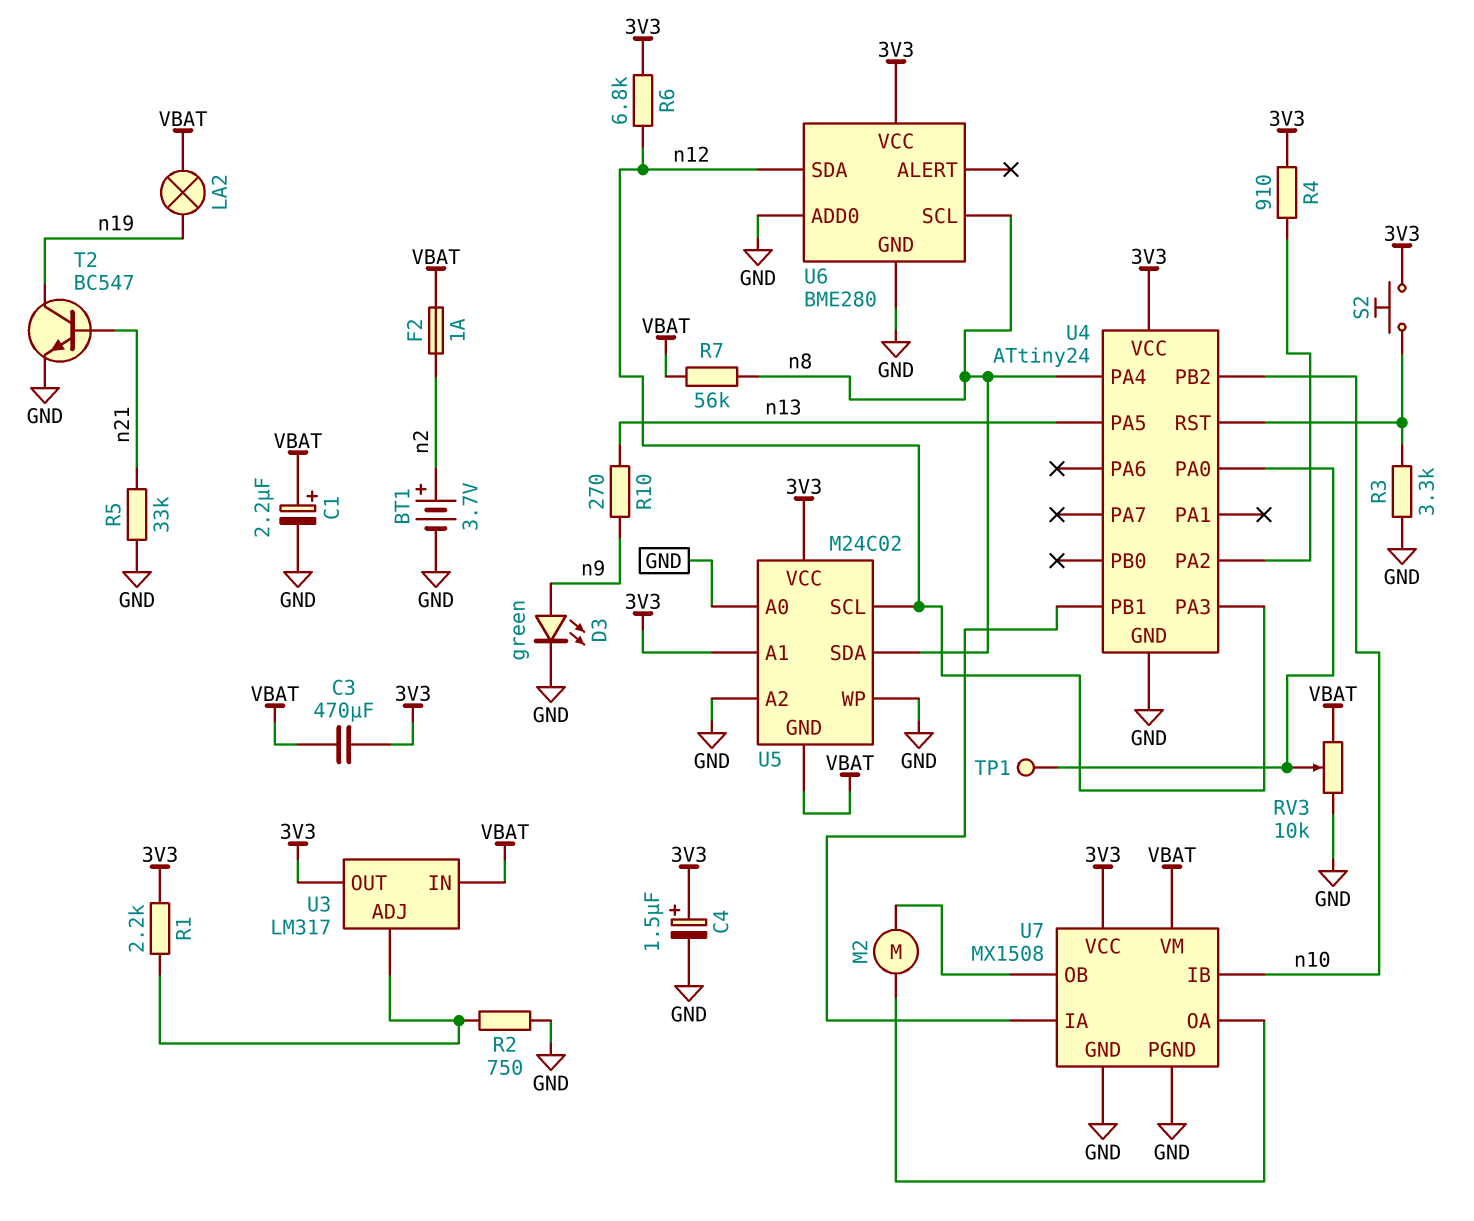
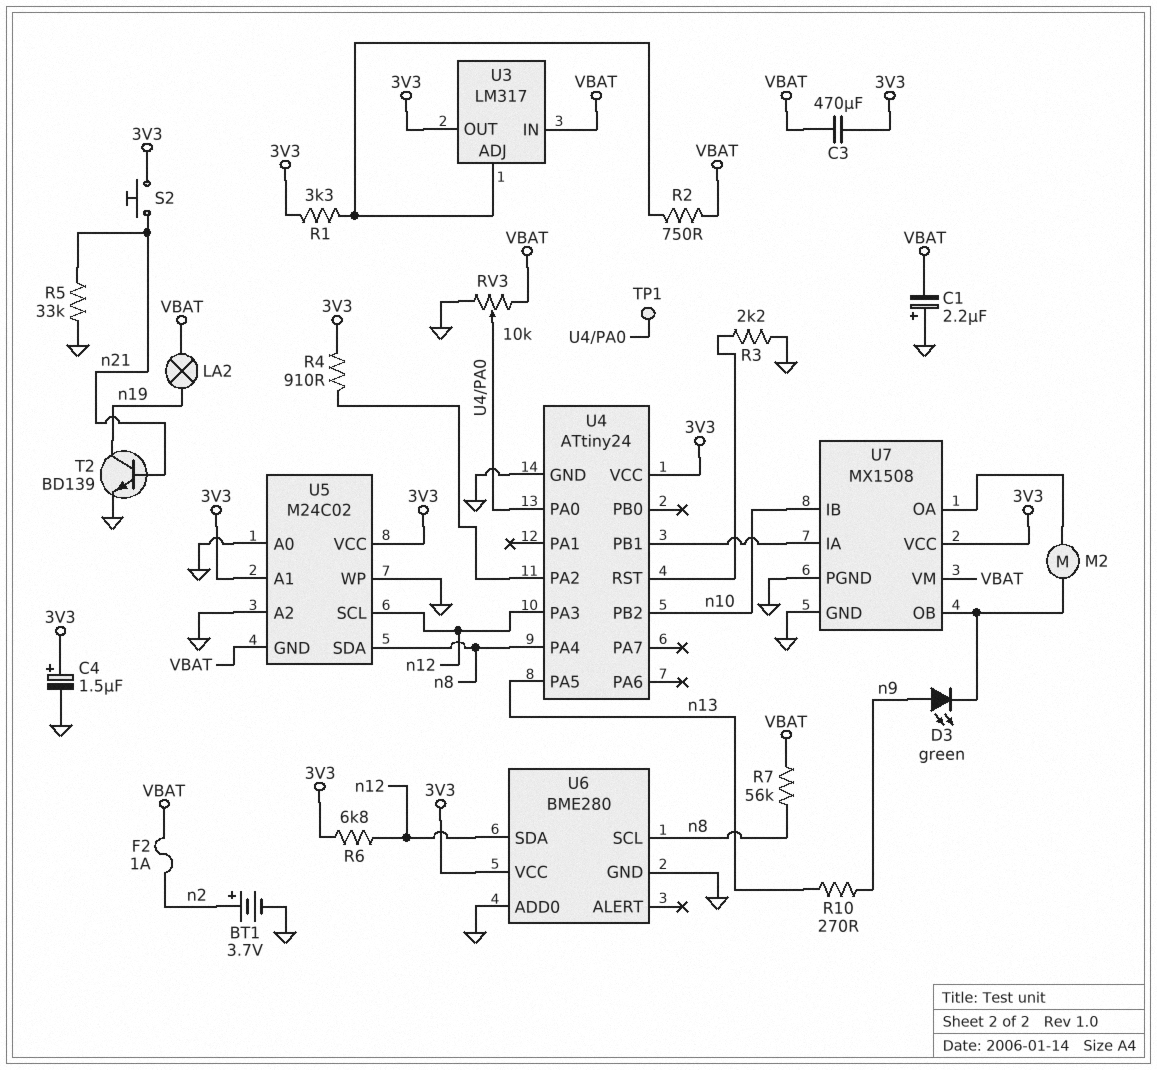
C1: 2.2uF (plus VBAT, minus GND) -> 2.2uF (plus GND, minus VBAT)
D3: LED green (A n9, K GND) -> LED green (A n9, K U7/OB)
R1: 2.2k (3V3, U3/ADJ) -> 3.3k (3V3, U3/ADJ)
R2: 750 (GND, U3/ADJ) -> 750 (U3/ADJ, VBAT)
R3: 3.3k (GND, U4/RST) -> 2.2k (GND, U4/RST)
S2: button (3V3, U4/RST) -> button (3V3, n21)
T2: NPN BC547 (B n21, C n19, E GND) -> NPN BD139 (B n21, C n19, E GND)

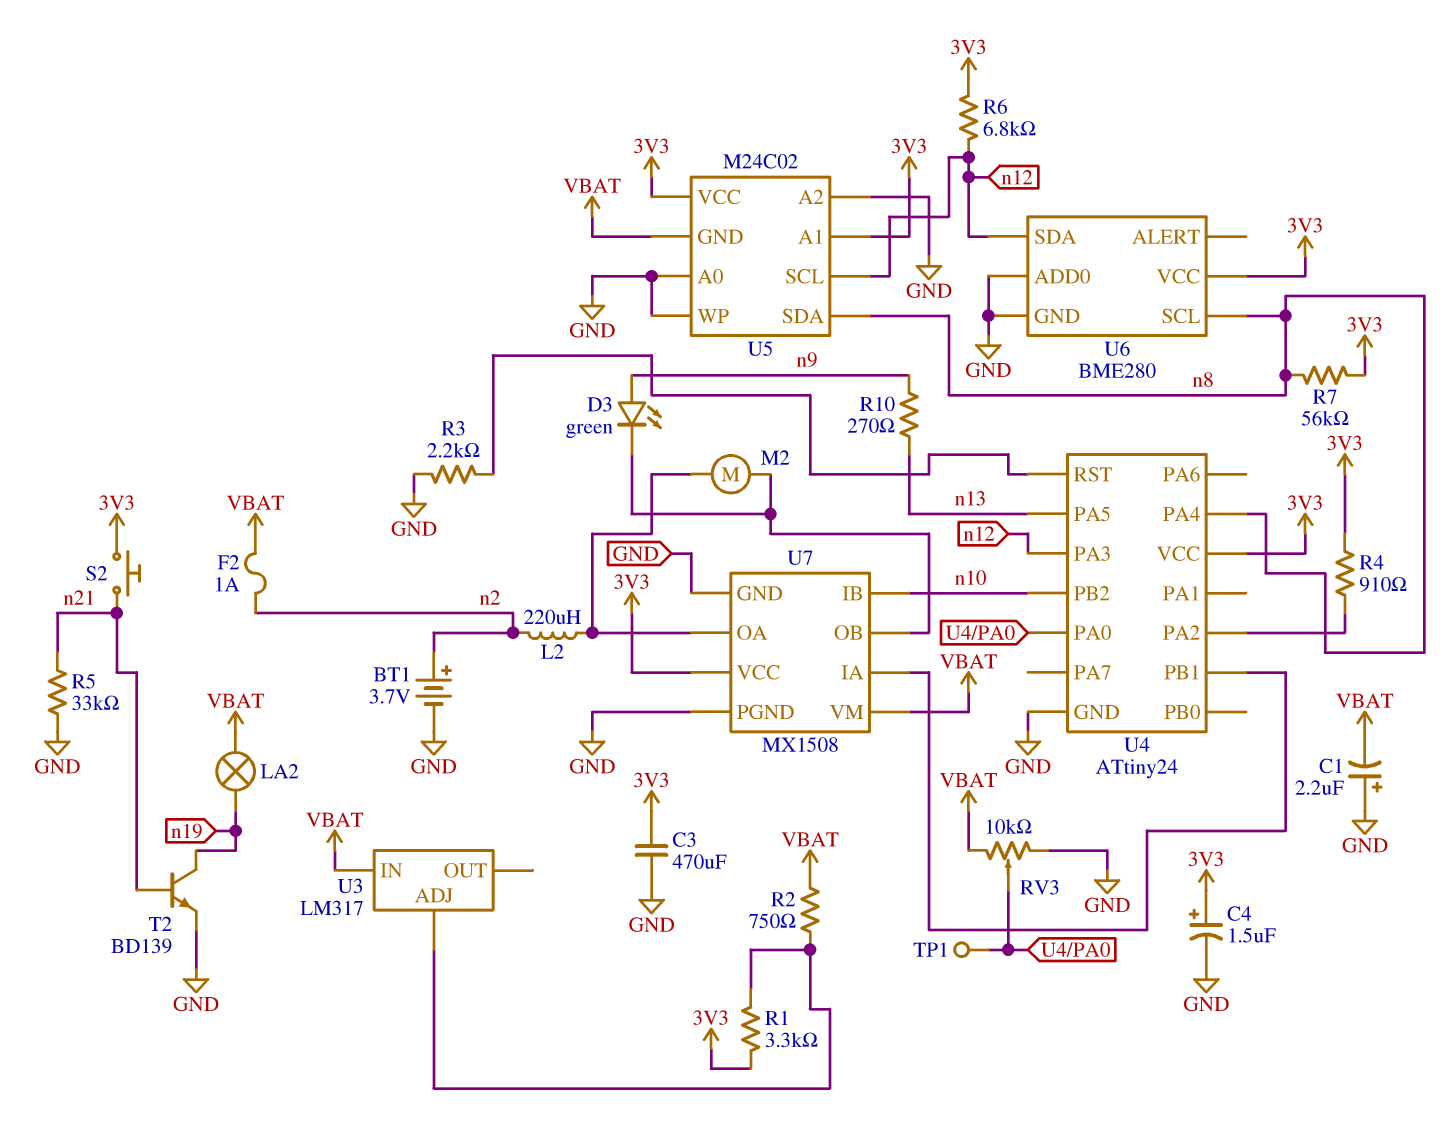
C3: 470uF (3V3, VBAT) -> 470uF (3V3, GND)
L2: none -> 220uH (U7/OA, n2)
R7: 56k (VBAT, n8) -> 56k (3V3, n8)
U3 pin OUT: 3V3 -> none

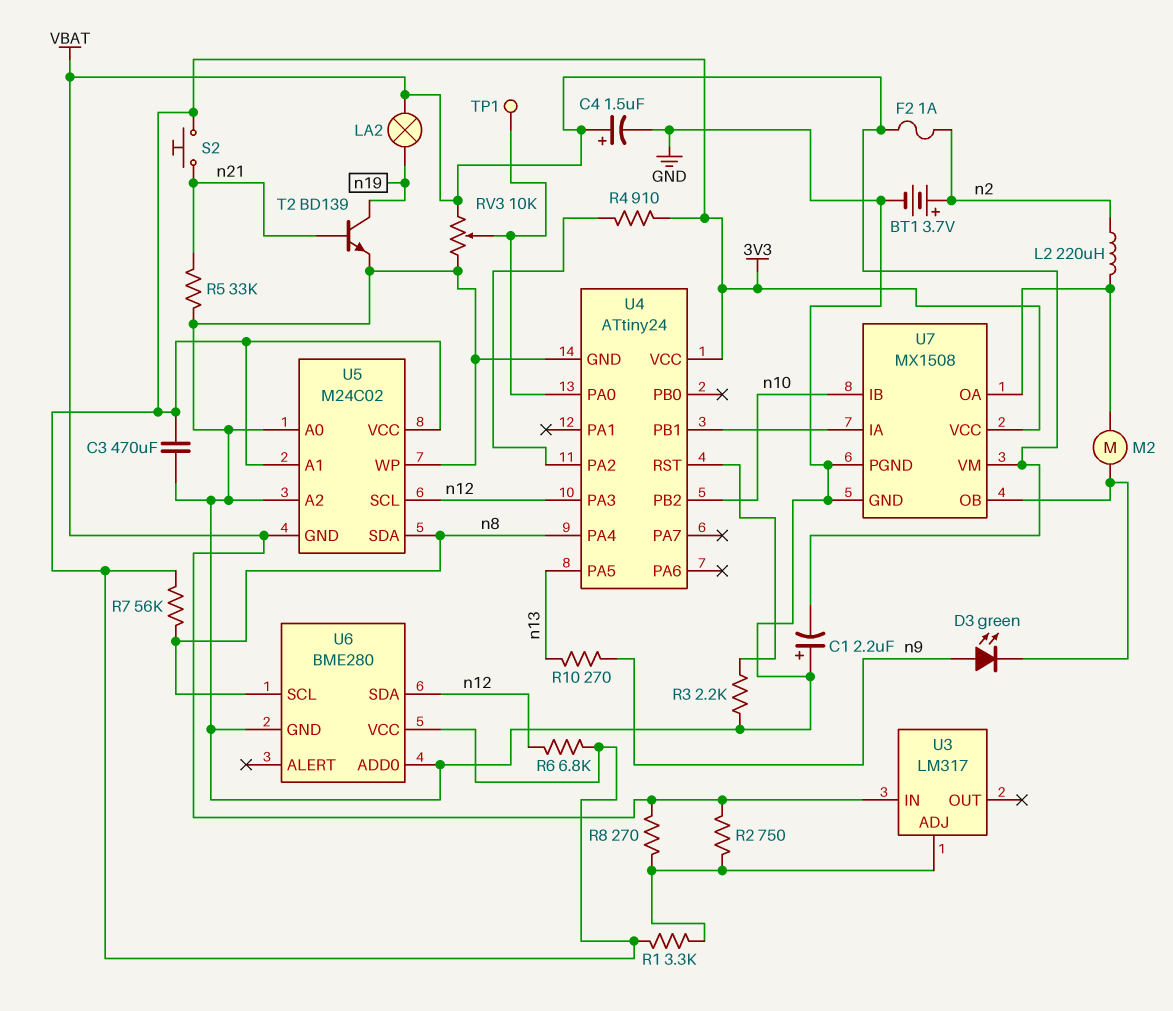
C4: 1.5uF (plus 3V3, minus GND) -> 1.5uF (plus VBAT, minus GND)
R8: none -> 270 (U3/ADJ, VBAT)

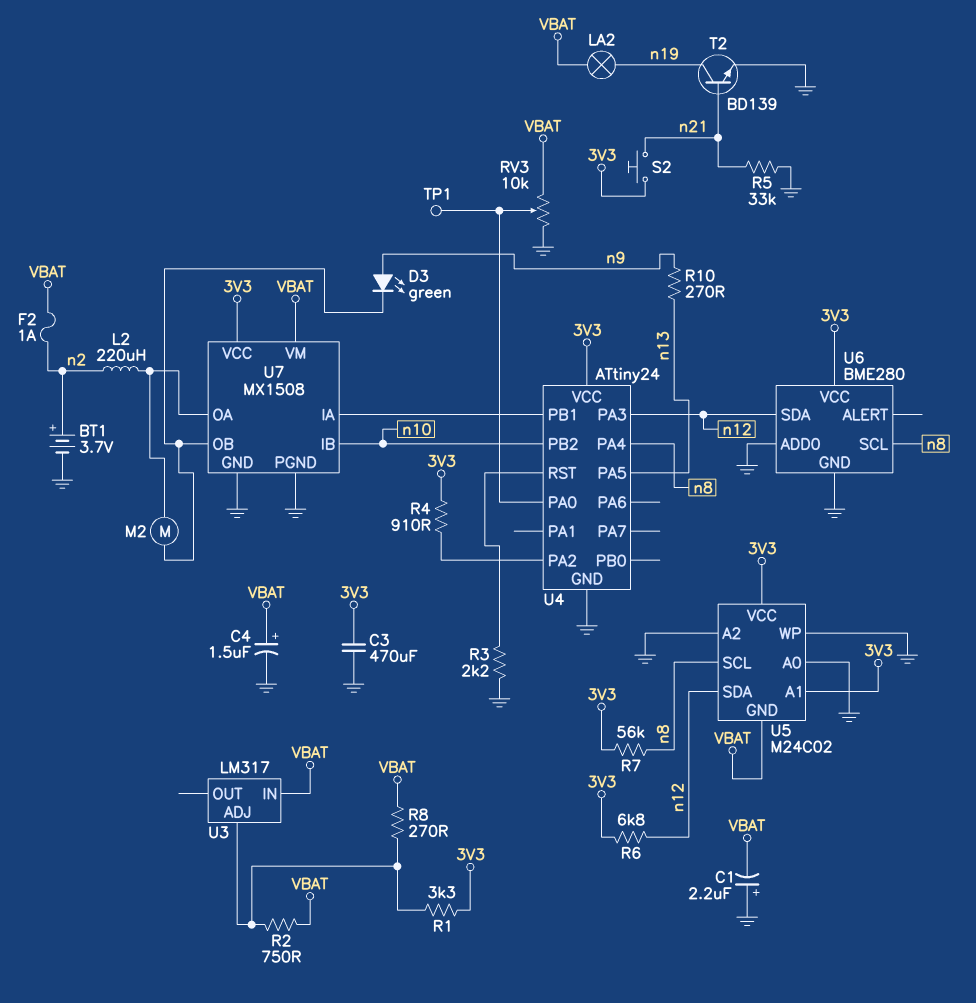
U5 pin SCL: n12 -> n8
U5 pin SDA: n8 -> n12

